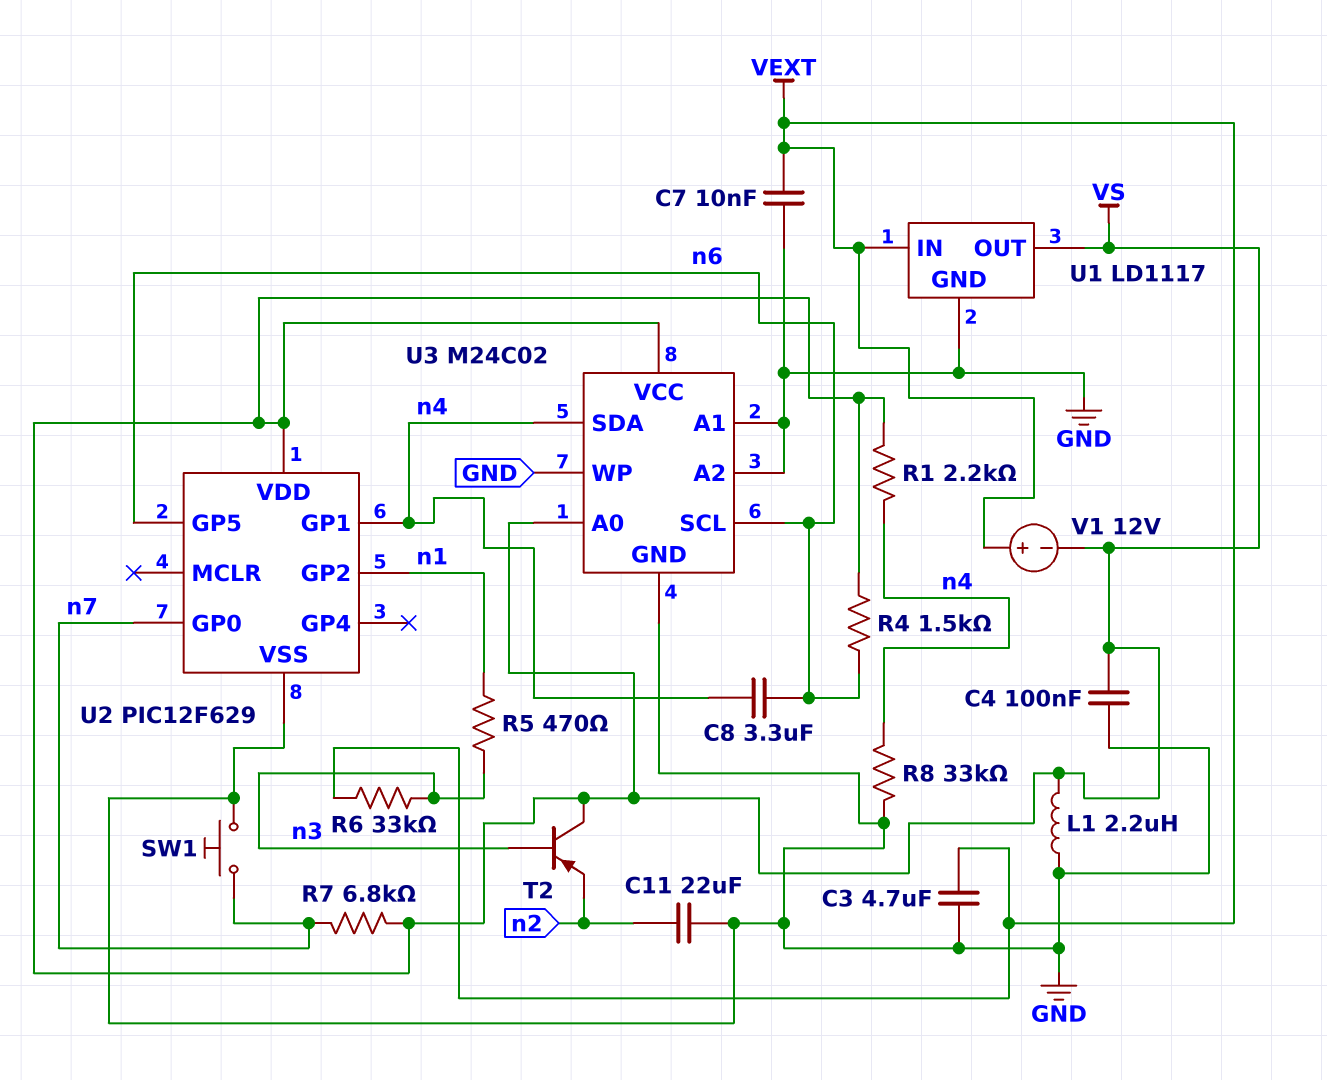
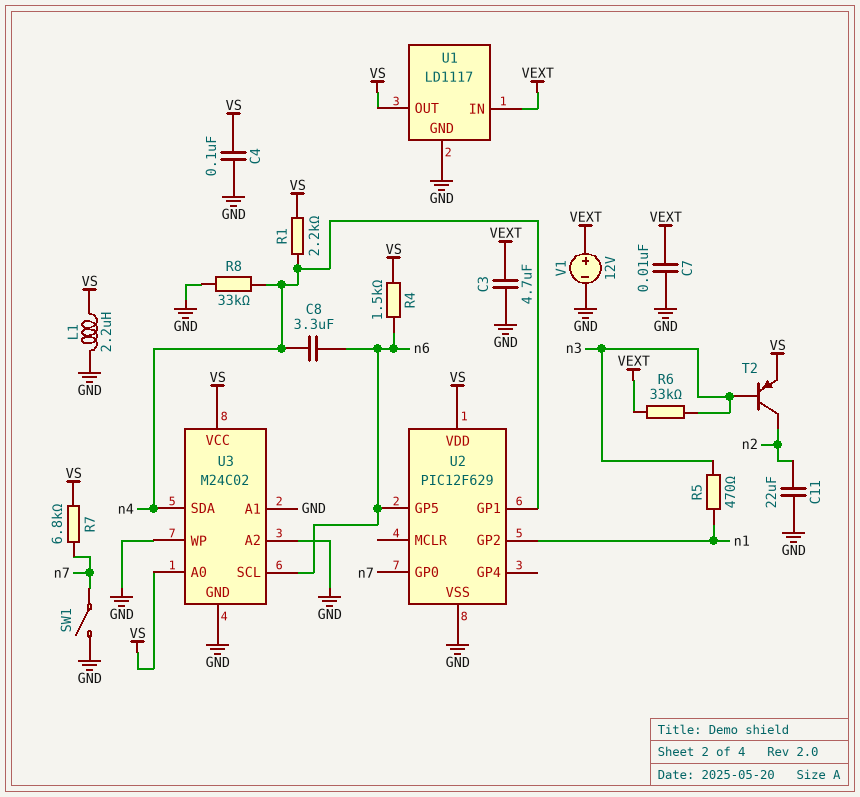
SW1: button (GND, n7) -> switch (GND, n7)
T2: PNP (B n3, C VS, E n2) -> PNP (B n3, C n2, E VS)
V1: 12V (plus VEXT, minus VS) -> 12V (plus VEXT, minus GND)

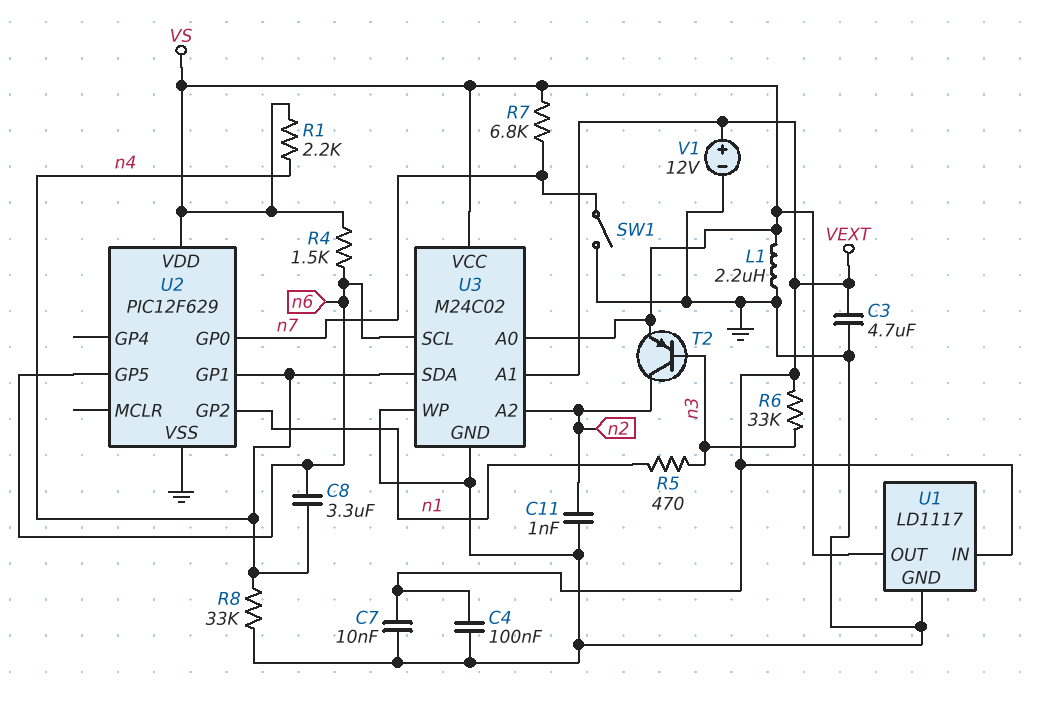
C4: 100nF (GND, VS) -> 100nF (GND, VEXT)
C11: 22uF (GND, n2) -> 1nF (GND, n2)
U3 pin A1: GND -> VEXT
U3 pin A2: GND -> n2

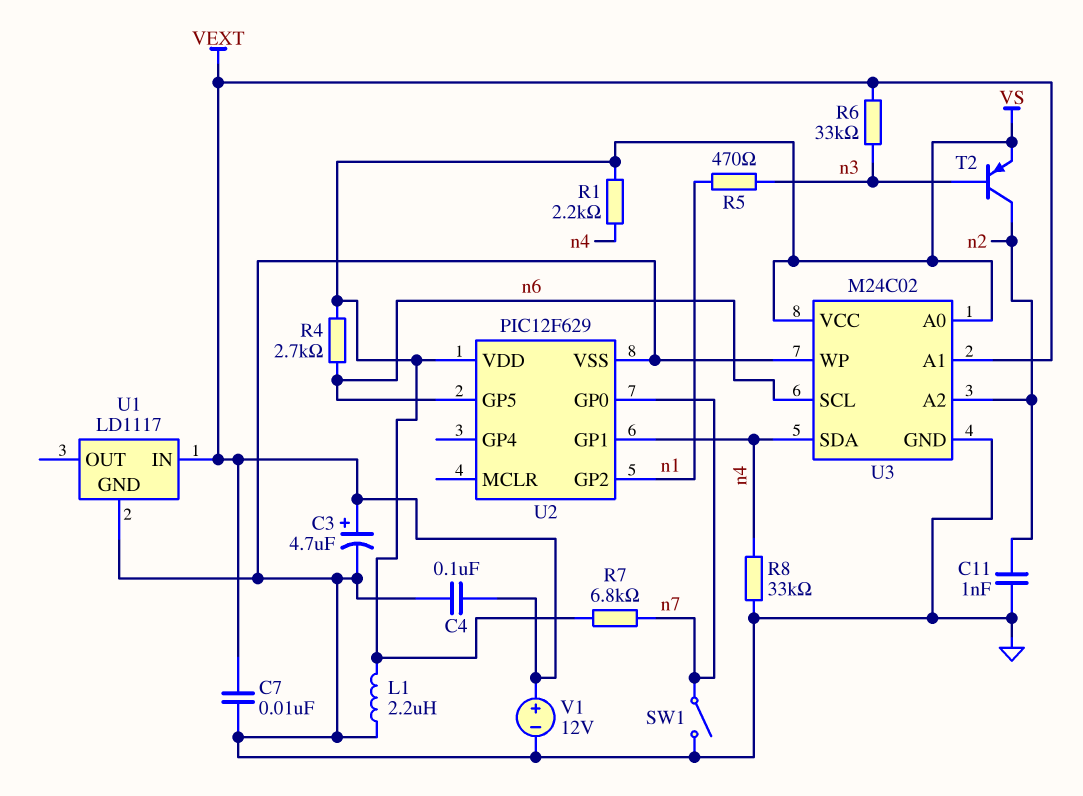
C3: 4.7uF (GND, VEXT) -> 4.7uF (plus VEXT, minus GND)
C8: 3.3uF (n4, n6) -> none
R4: 1.5k (VS, n6) -> 2.7k (VS, n6)
U1 pin OUT: VS -> none

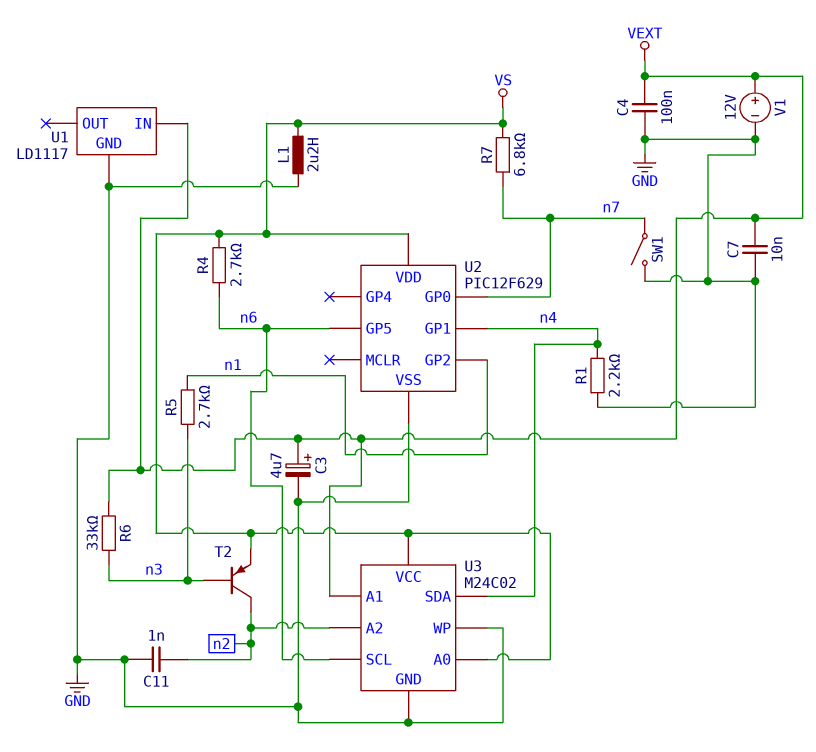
R1: 2.2k (VS, n4) -> 2.2k (GND, n4)
R5: 470 (n1, n3) -> 2.7k (n1, n3)
R8: 33k (GND, n4) -> none

